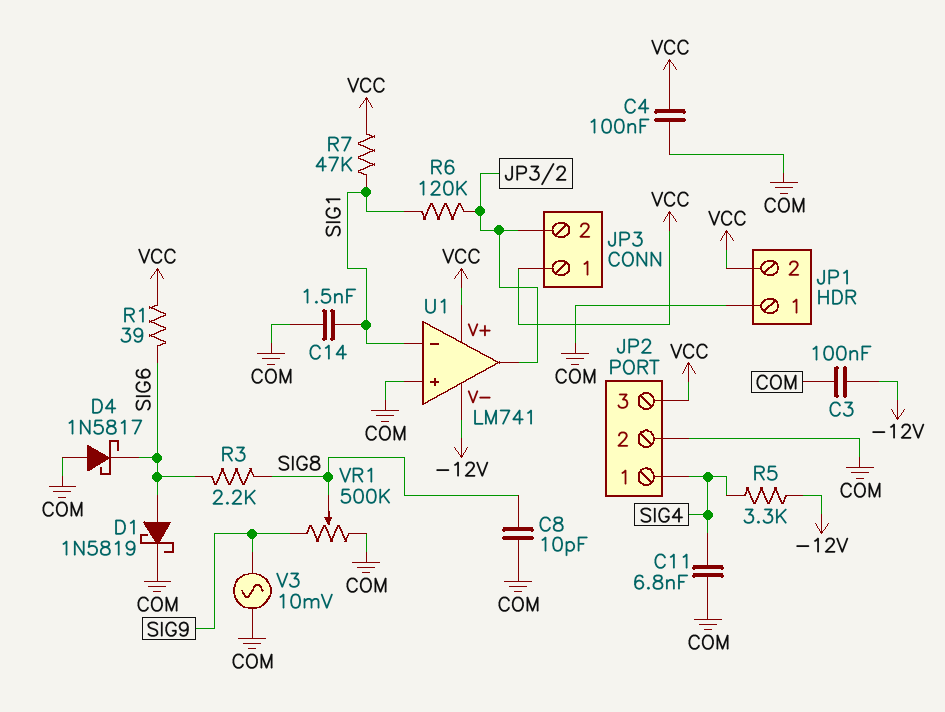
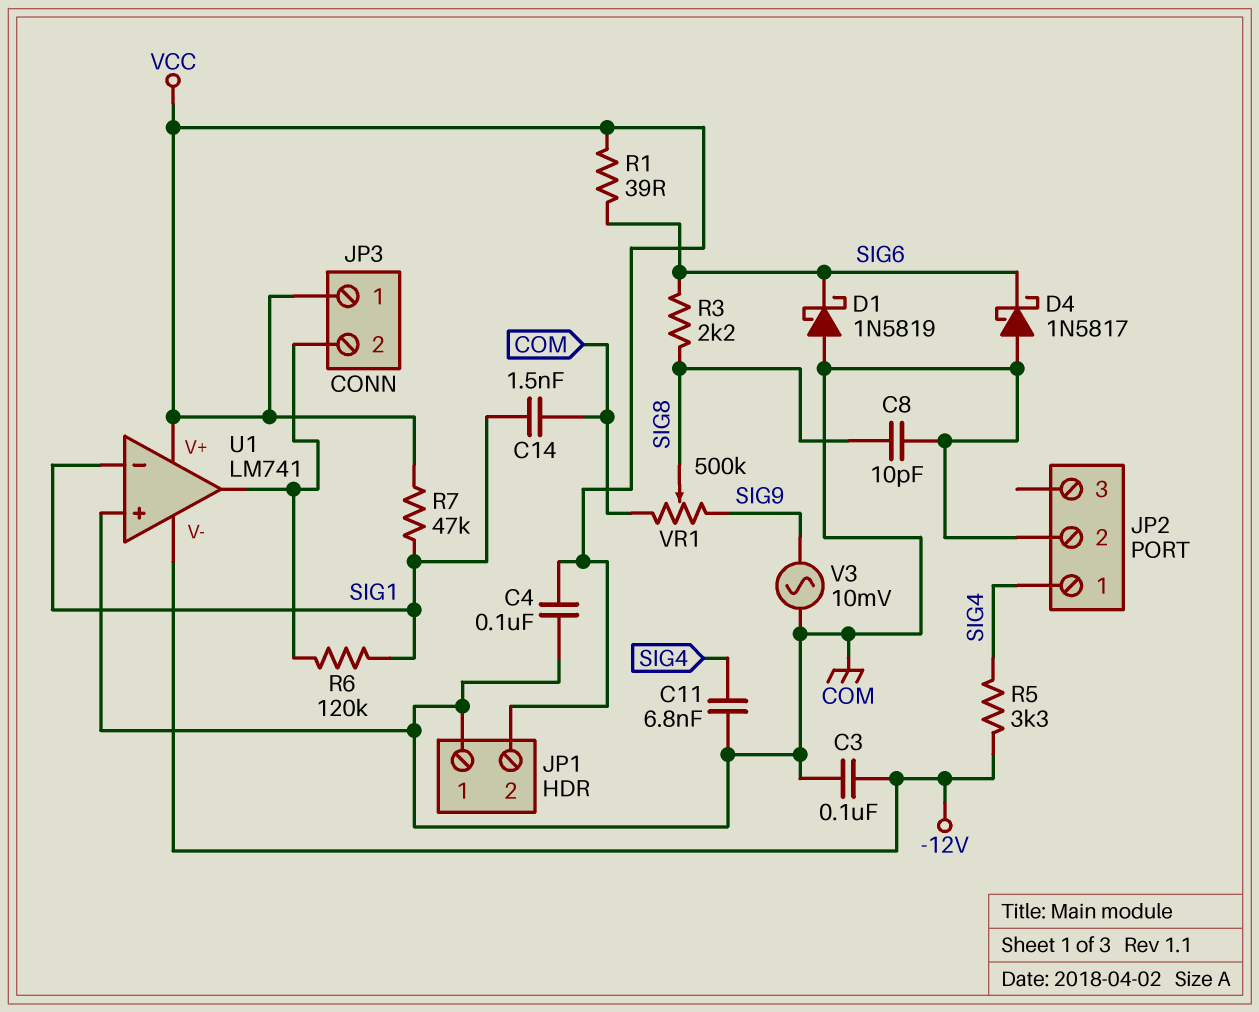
D1: schottky 1N5819 (A SIG6, K COM) -> schottky 1N5819 (A COM, K SIG6)
JP2 pin 3: VCC -> none

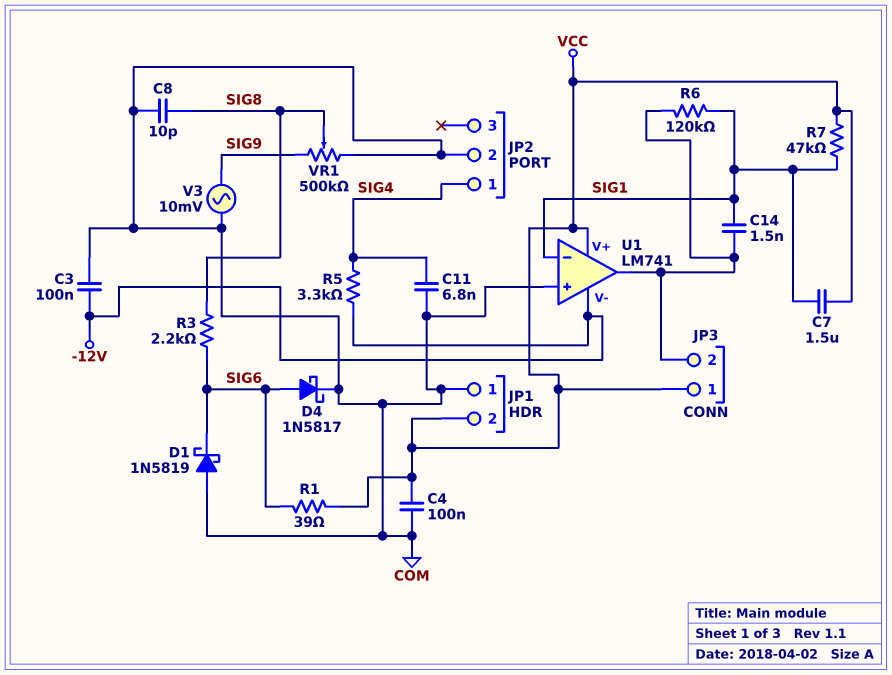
C7: none -> 1.5uF (SIG1, VCC)
C14: 1.5nF (COM, SIG1) -> 1.5nF (JP3/2, SIG1)
D4: schottky 1N5817 (A COM, K SIG6) -> schottky 1N5817 (A SIG6, K COM)

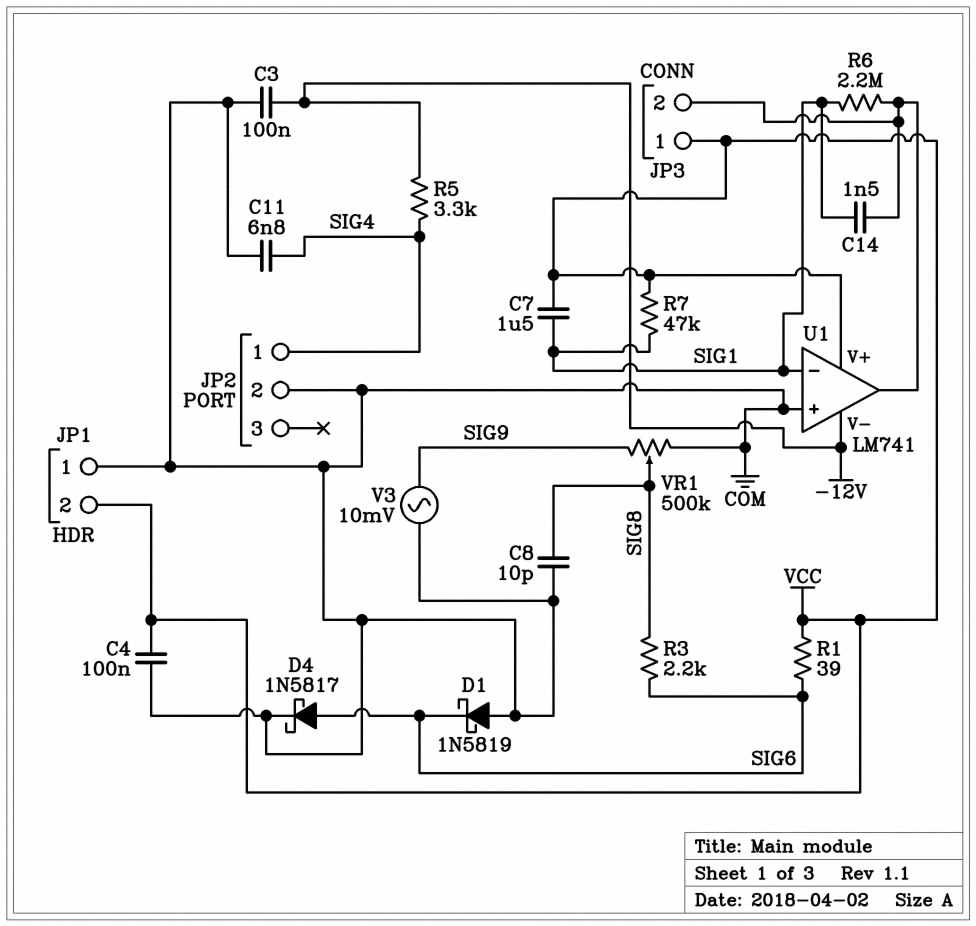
R6: 120k (JP3/2, SIG1) -> 2.2M (JP3/2, SIG1)

